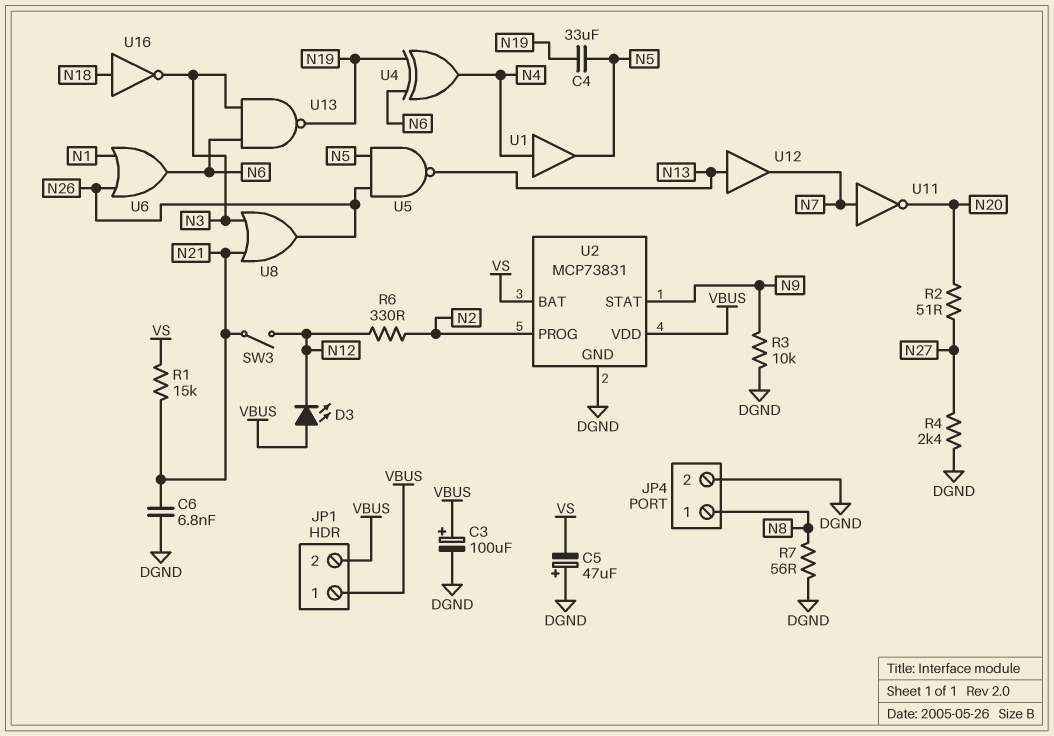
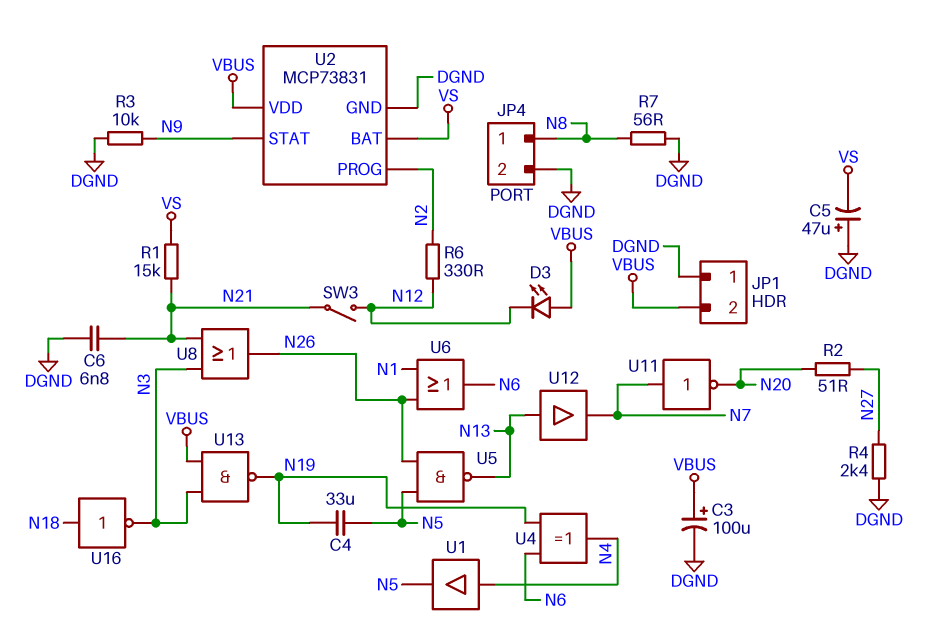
JP1 pin 1: VBUS -> DGND
U13: NAND (in N3, in N6, out N19) -> NAND (in N3, in VBUS, out N19)

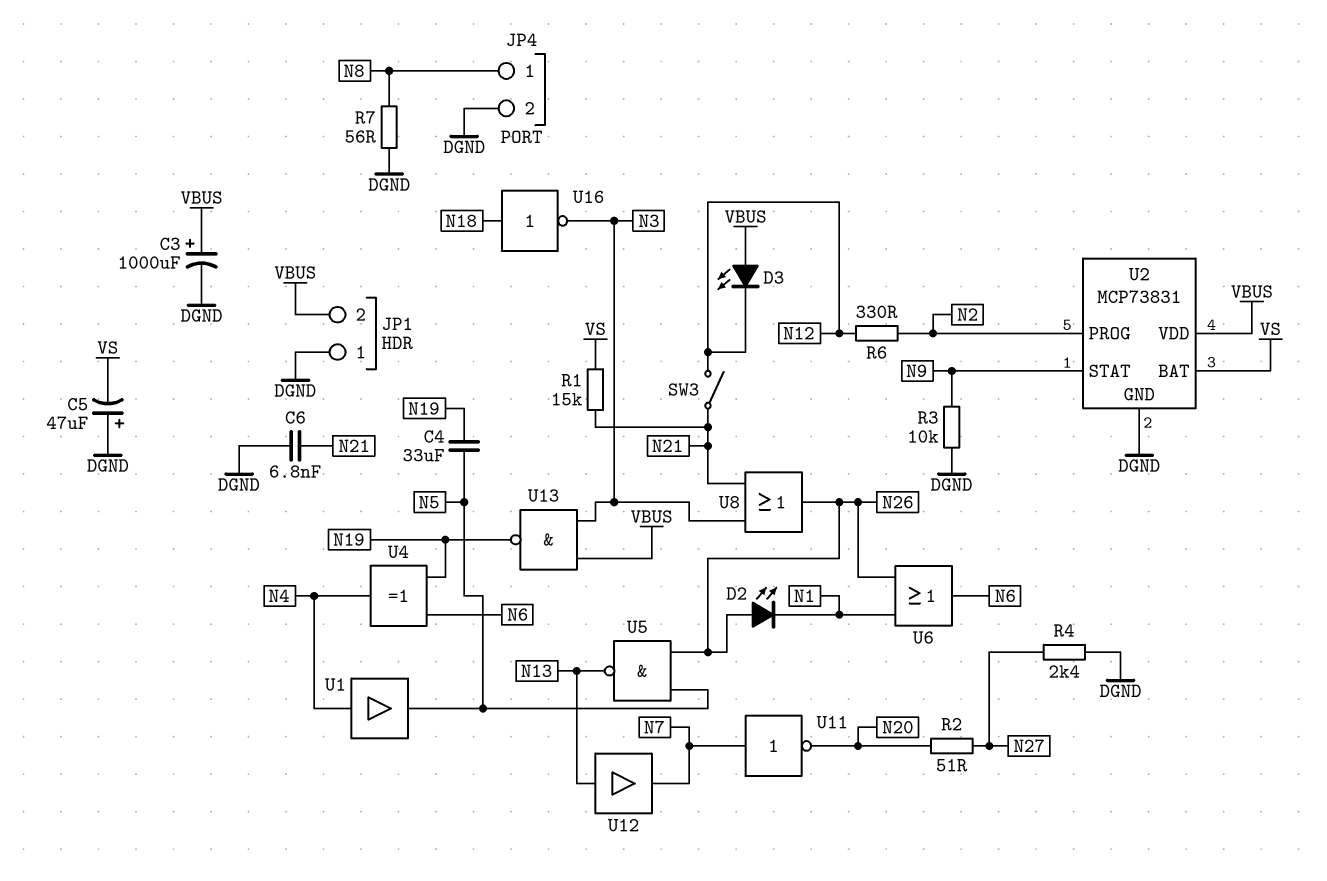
C3: 100uF (plus VBUS, minus DGND) -> 1000uF (plus VBUS, minus DGND)
D2: none -> LED (A N26, K N1)

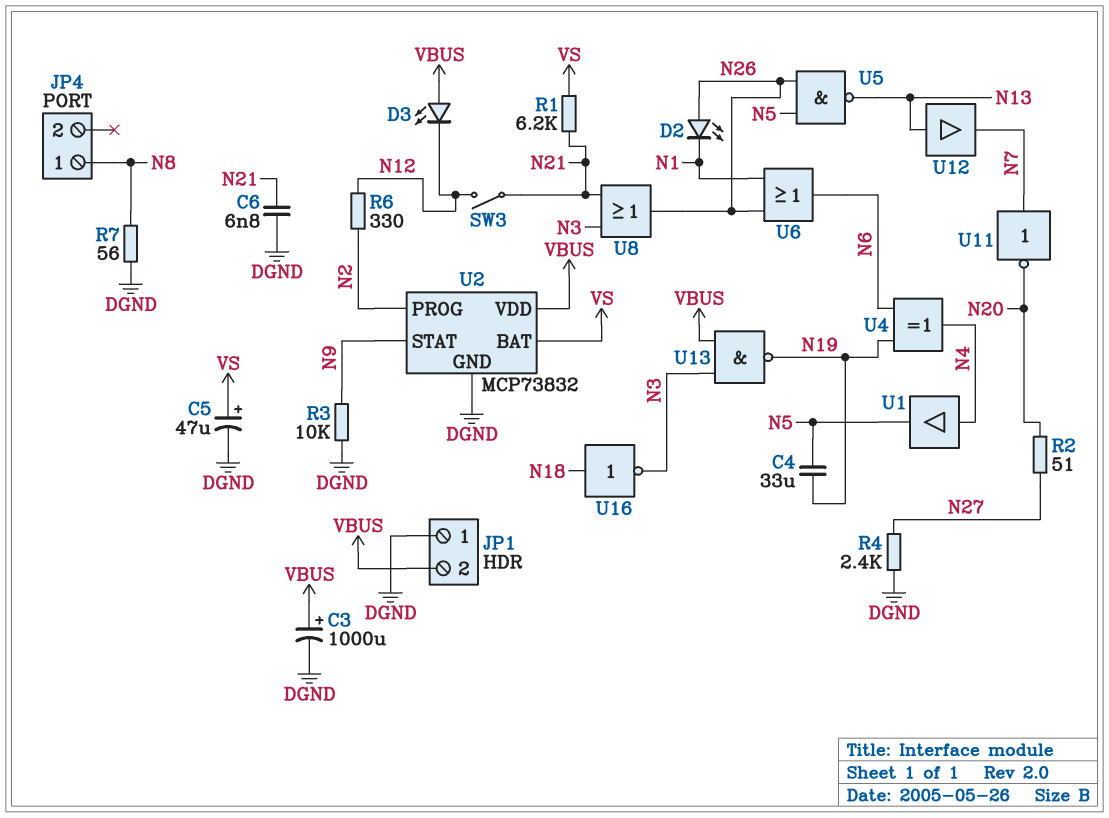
C5: 47uF (plus DGND, minus VS) -> 47uF (plus VS, minus DGND)
JP4 pin 2: DGND -> none
R1: 15k (N21, VS) -> 6.2k (N21, VS)
U2: MCP73831 -> MCP73832

